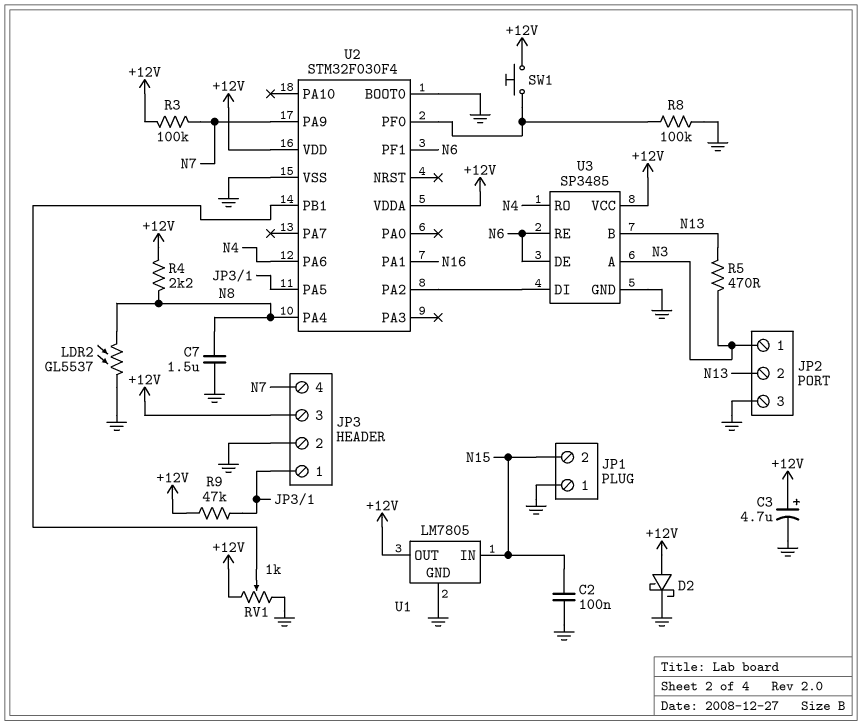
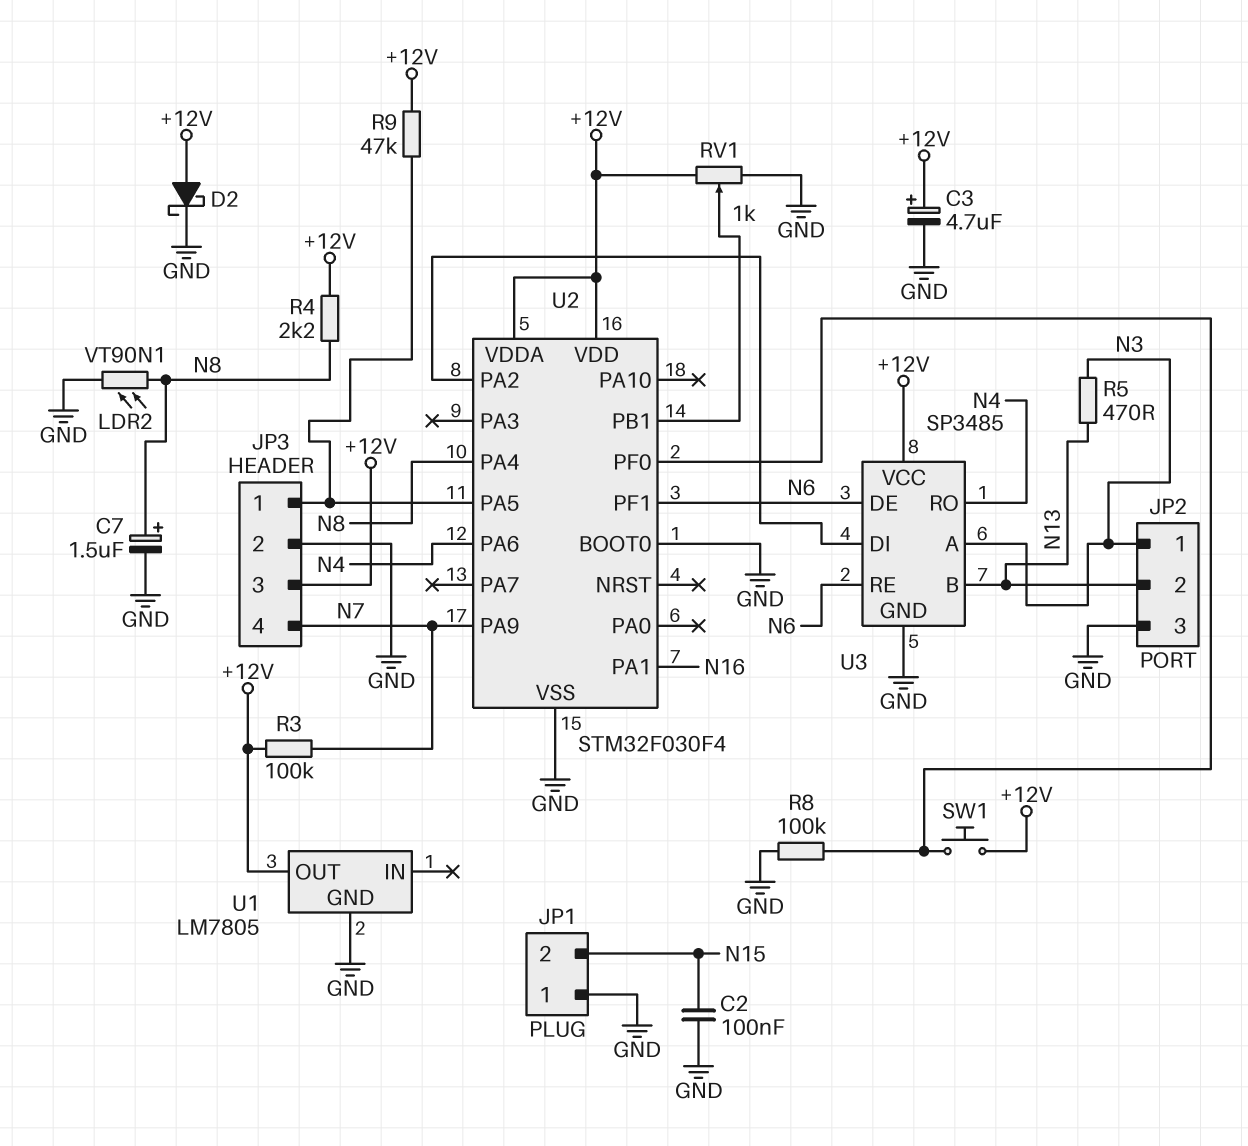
C7: 1.5uF (GND, N8) -> 1.5uF (plus N8, minus GND)
LDR2: GL5537 (GND, N8) -> VT90N1 (GND, N8)
U1 pin IN: N15 -> none

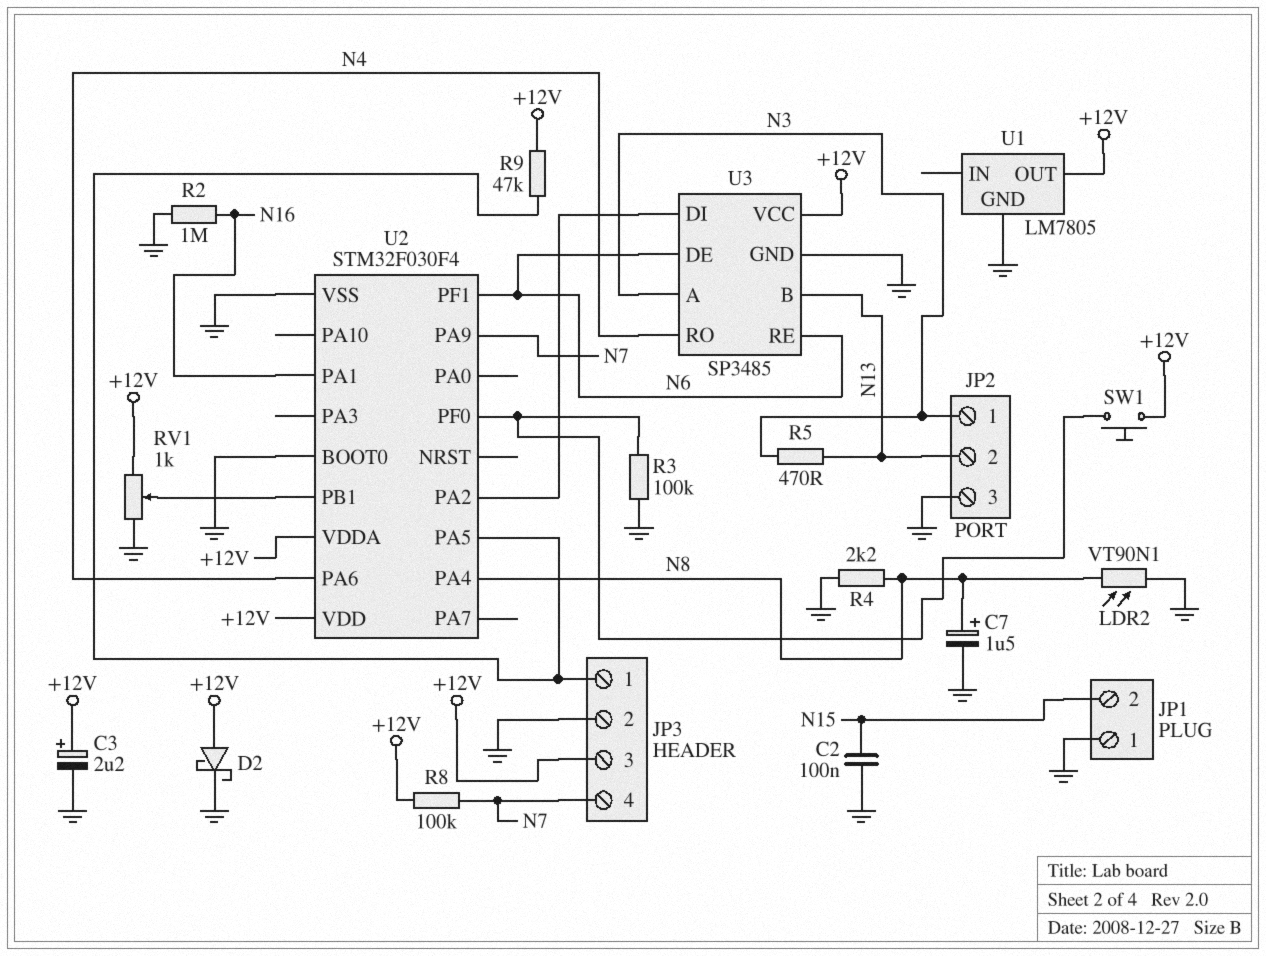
C3: 4.7uF (plus +12V, minus GND) -> 2.2uF (plus +12V, minus GND)
R2: none -> 1M (GND, N16)
R3: 100k (+12V, N7) -> 100k (GND, U2/PF0)
R4: 2.2k (+12V, N8) -> 2.2k (GND, N8)
R8: 100k (GND, U2/PF0) -> 100k (+12V, N7)

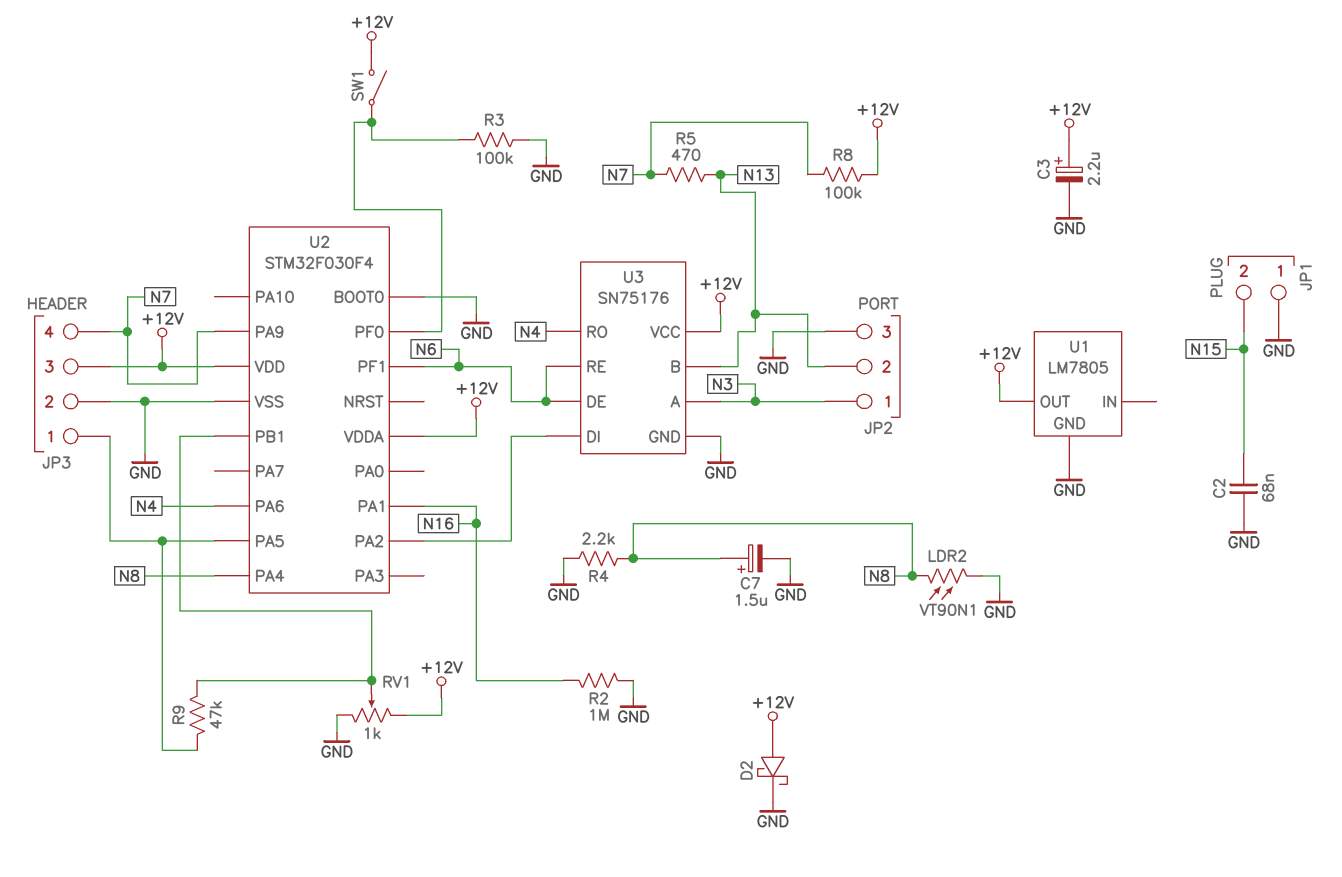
C2: 100nF (GND, N15) -> 68nF (GND, N15)
R5: 470 (N3, N13) -> 470 (N7, N13)
R9: 47k (+12V, JP3/1) -> 47k (JP3/1, U2/PB1)
SW1: button (+12V, U2/PF0) -> switch (+12V, U2/PF0)
U3: SP3485 -> SN75176

